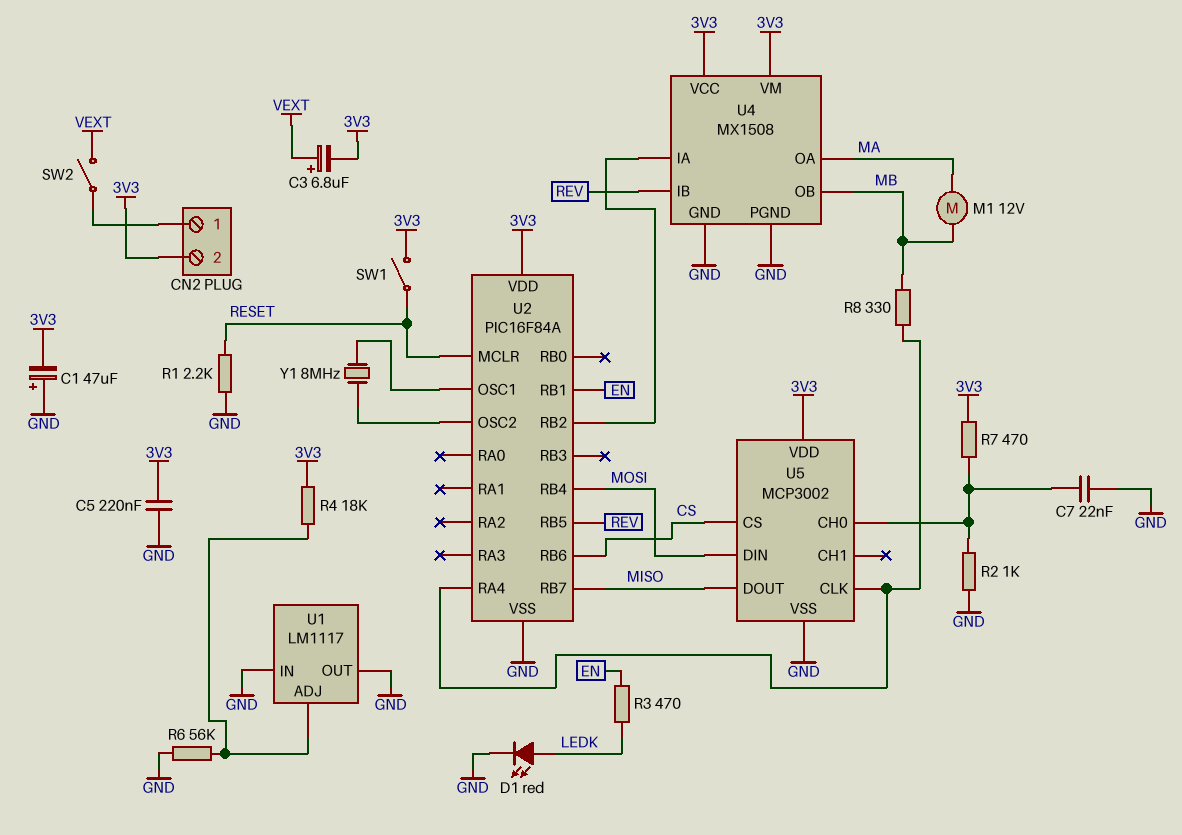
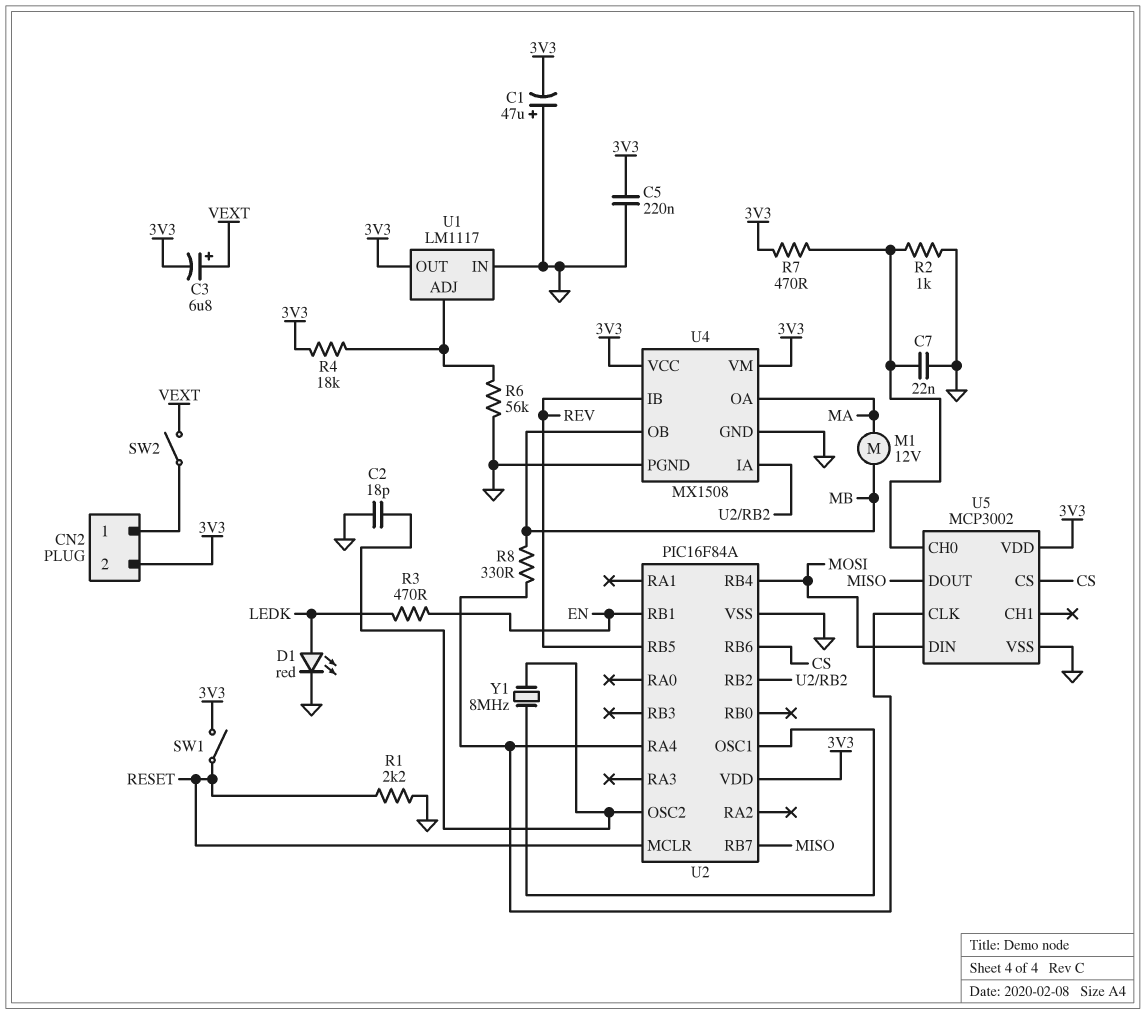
C2: none -> 18pF (GND, U2/OSC2)
U1 pin OUT: GND -> 3V3

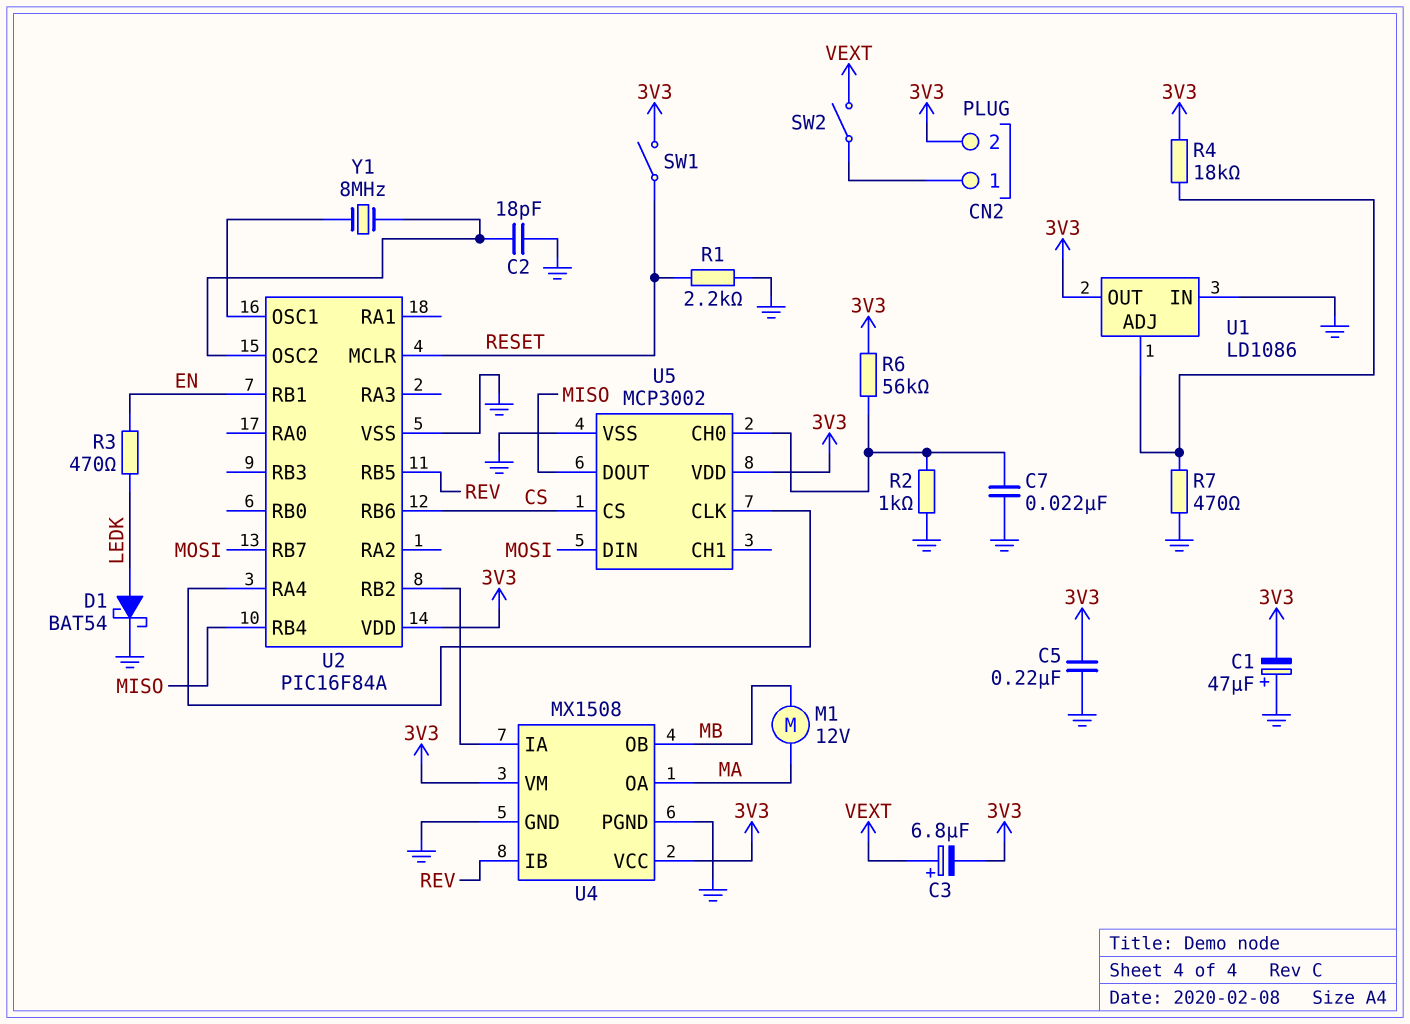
D1: LED red (A LEDK, K GND) -> schottky BAT54 (A LEDK, K GND)
R6: 56k (GND, U1/ADJ) -> 56k (3V3, U5/CH0)
R7: 470 (3V3, U5/CH0) -> 470 (GND, U1/ADJ)
R8: 330 (MB, U2/RA4) -> none
U1: LM1117 -> LD1086
U2 pin RB4: MOSI -> MISO
U2 pin RB7: MISO -> MOSI

